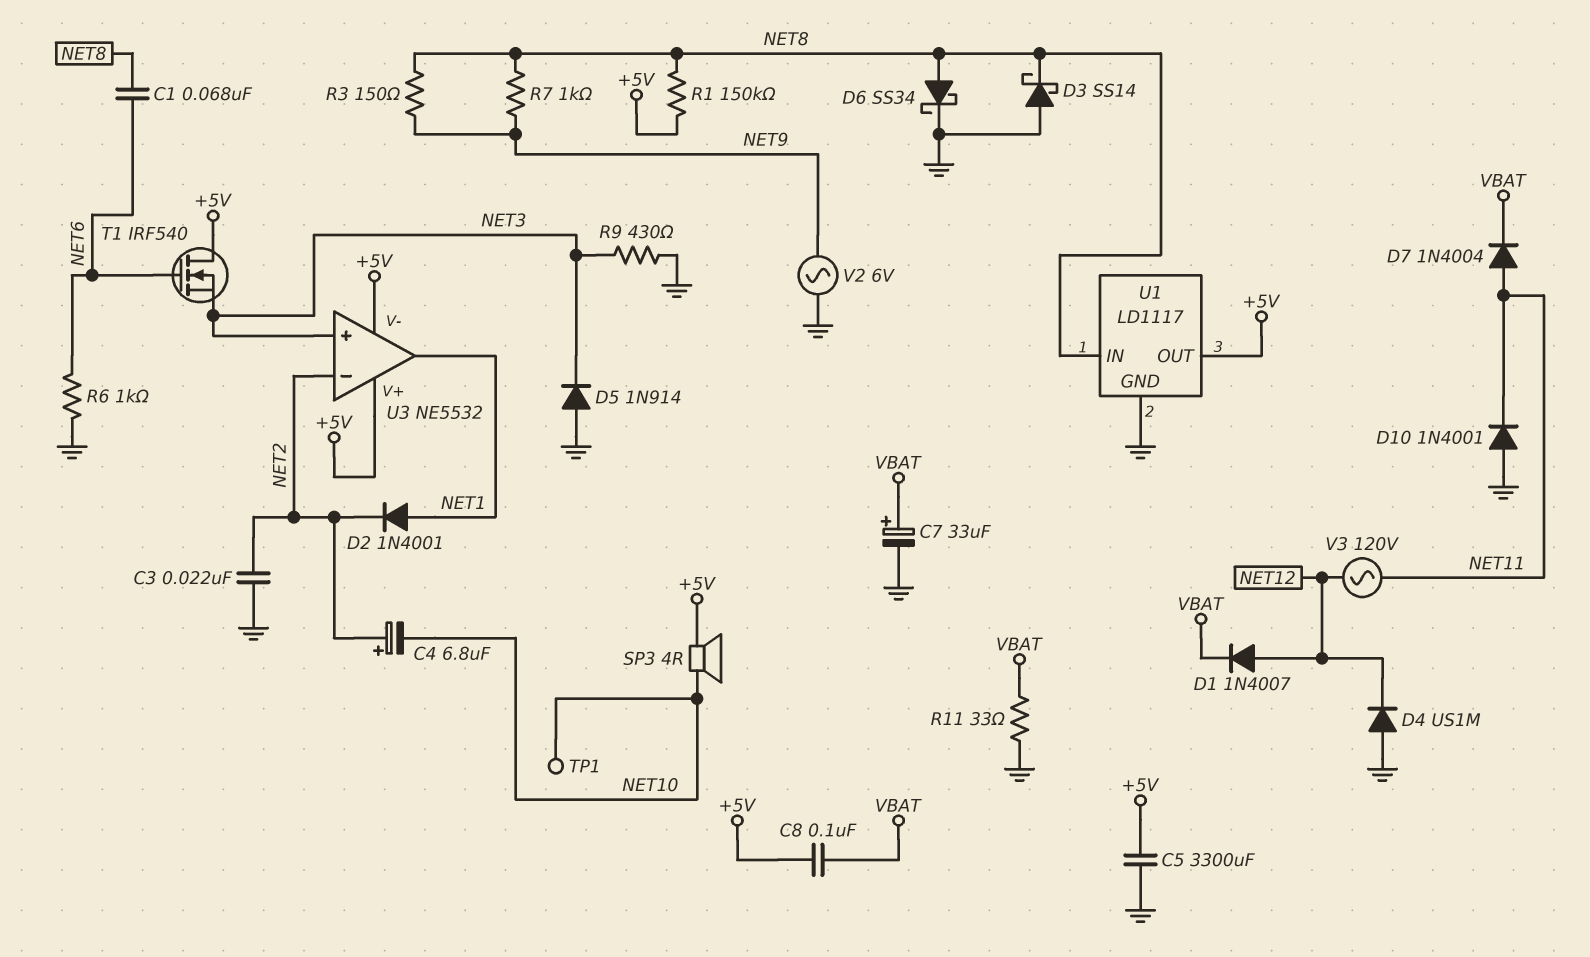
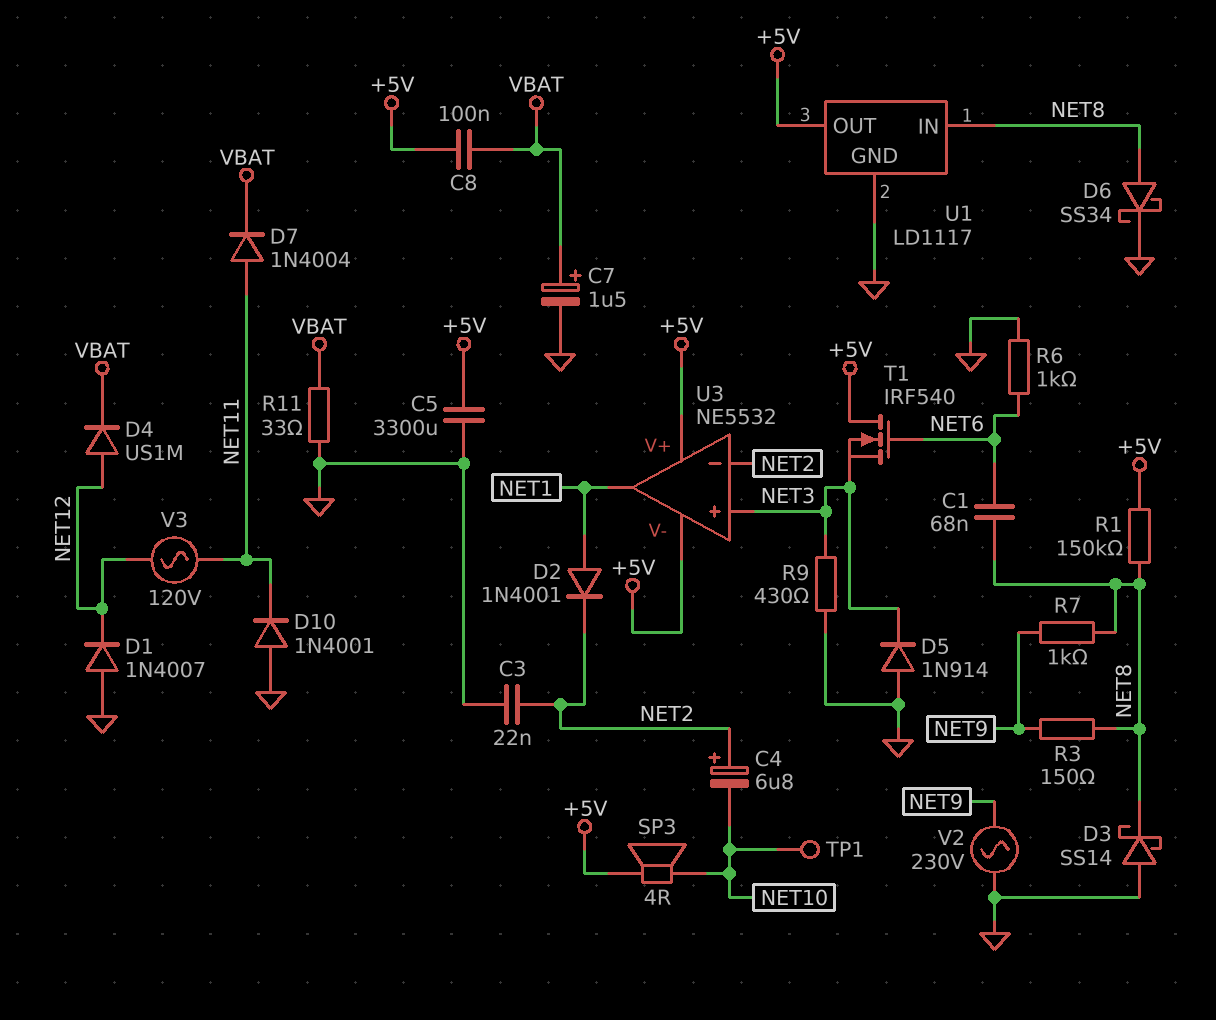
C7: 33uF (plus VBAT, minus GND) -> 1.5uF (plus VBAT, minus GND)
D1: diode 1N4007 (A NET12, K VBAT) -> diode 1N4007 (A GND, K NET12)
D4: diode US1M (A GND, K NET12) -> diode US1M (A NET12, K VBAT)
V2: AC 6V (GND, NET9) -> AC 230V (GND, NET9)

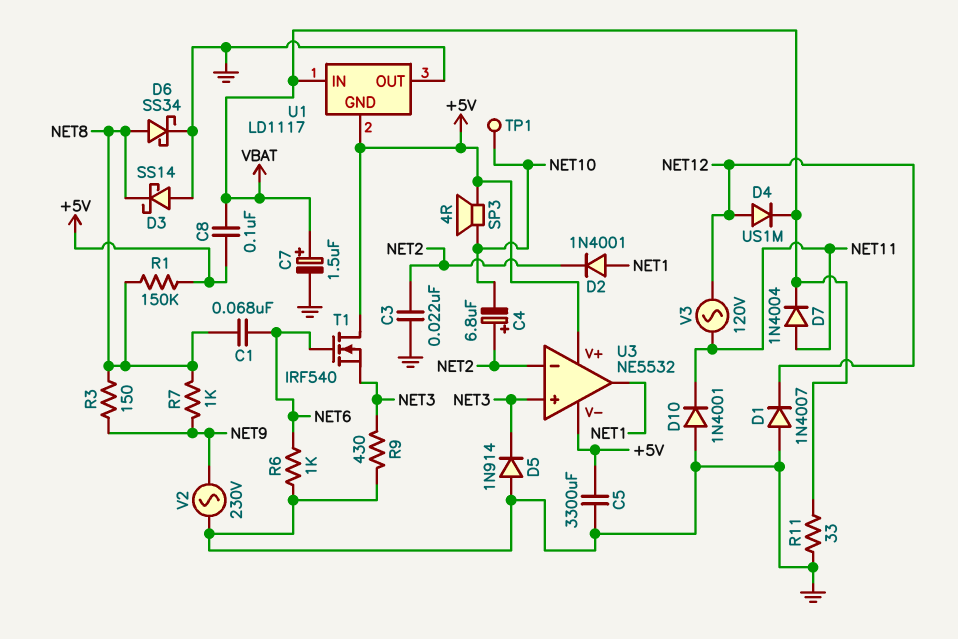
U1 pin GND: GND -> +5V
U1 pin IN: NET8 -> VBAT
U1 pin OUT: +5V -> GND

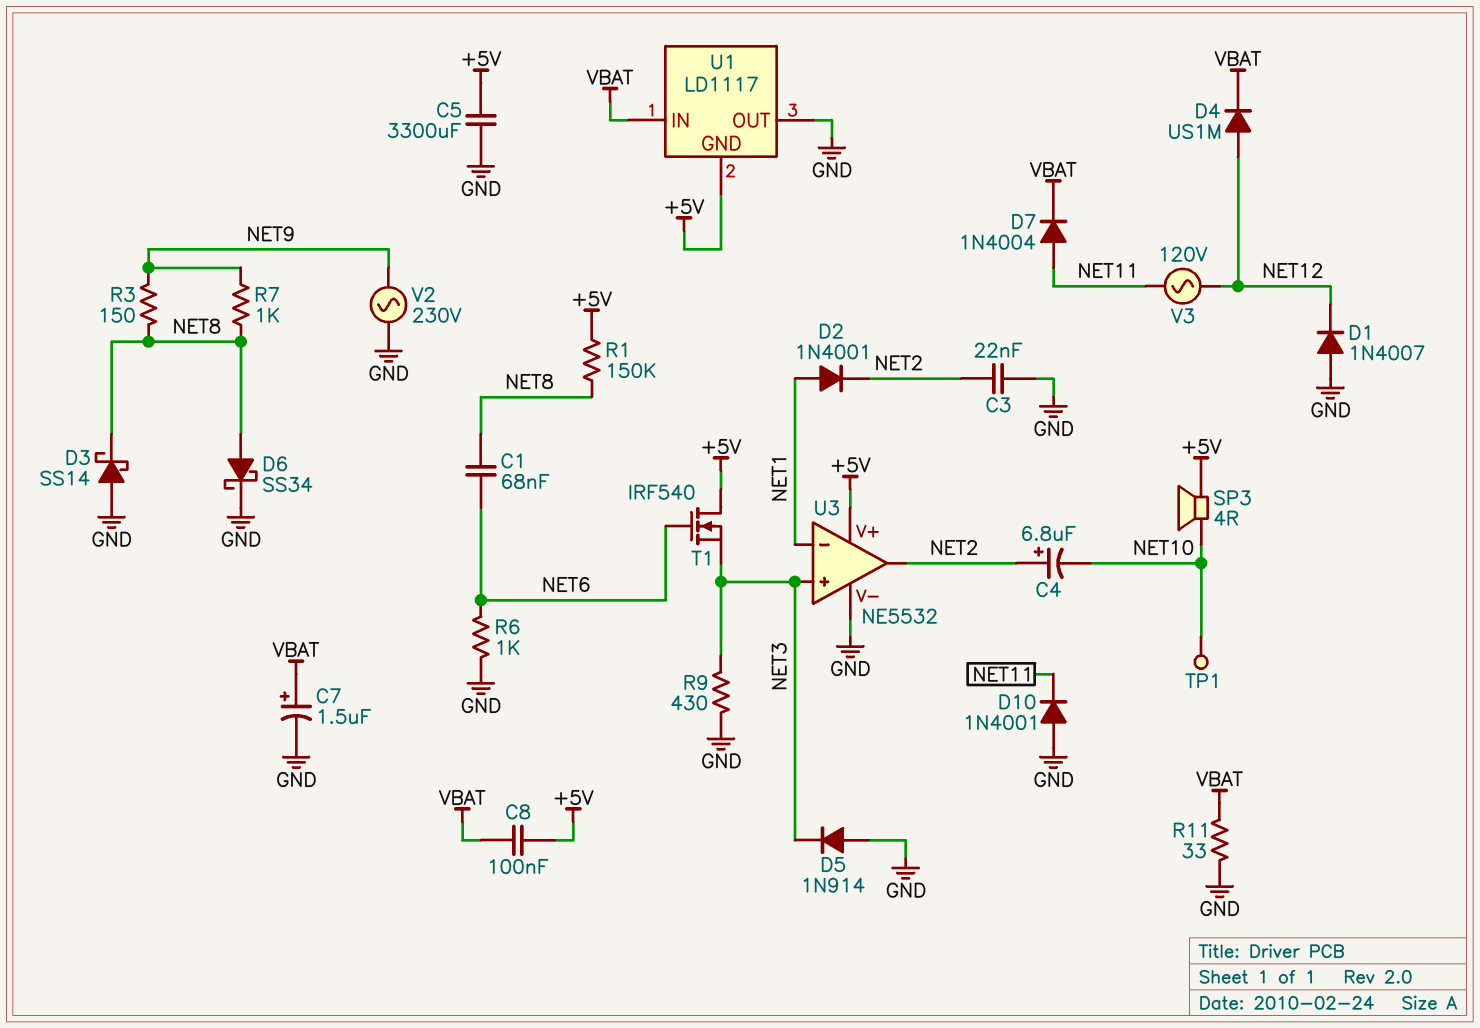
U3 pin V-: +5V -> GND
U3 pin in-: NET2 -> NET1
U3 pin out: NET1 -> NET2

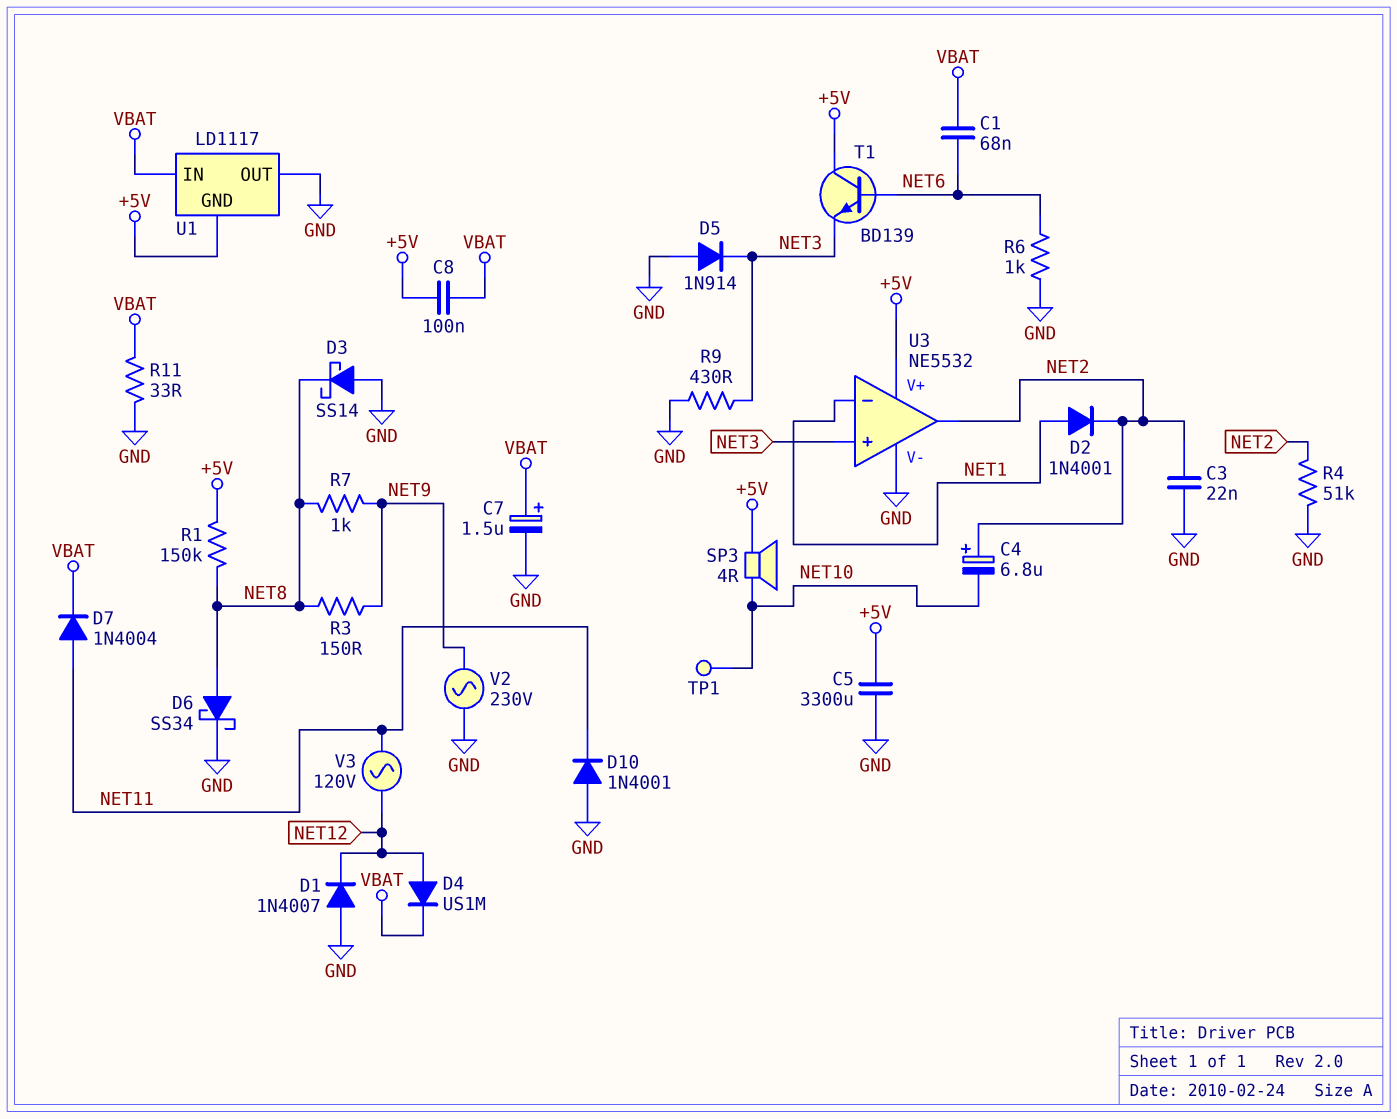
C1: 68nF (NET6, NET8) -> 68nF (NET6, VBAT)
R4: none -> 51k (GND, NET2)
T1: NMOS IRF540 (G NET6, D +5V, S NET3) -> NPN BD139 (B NET6, C +5V, E NET3)

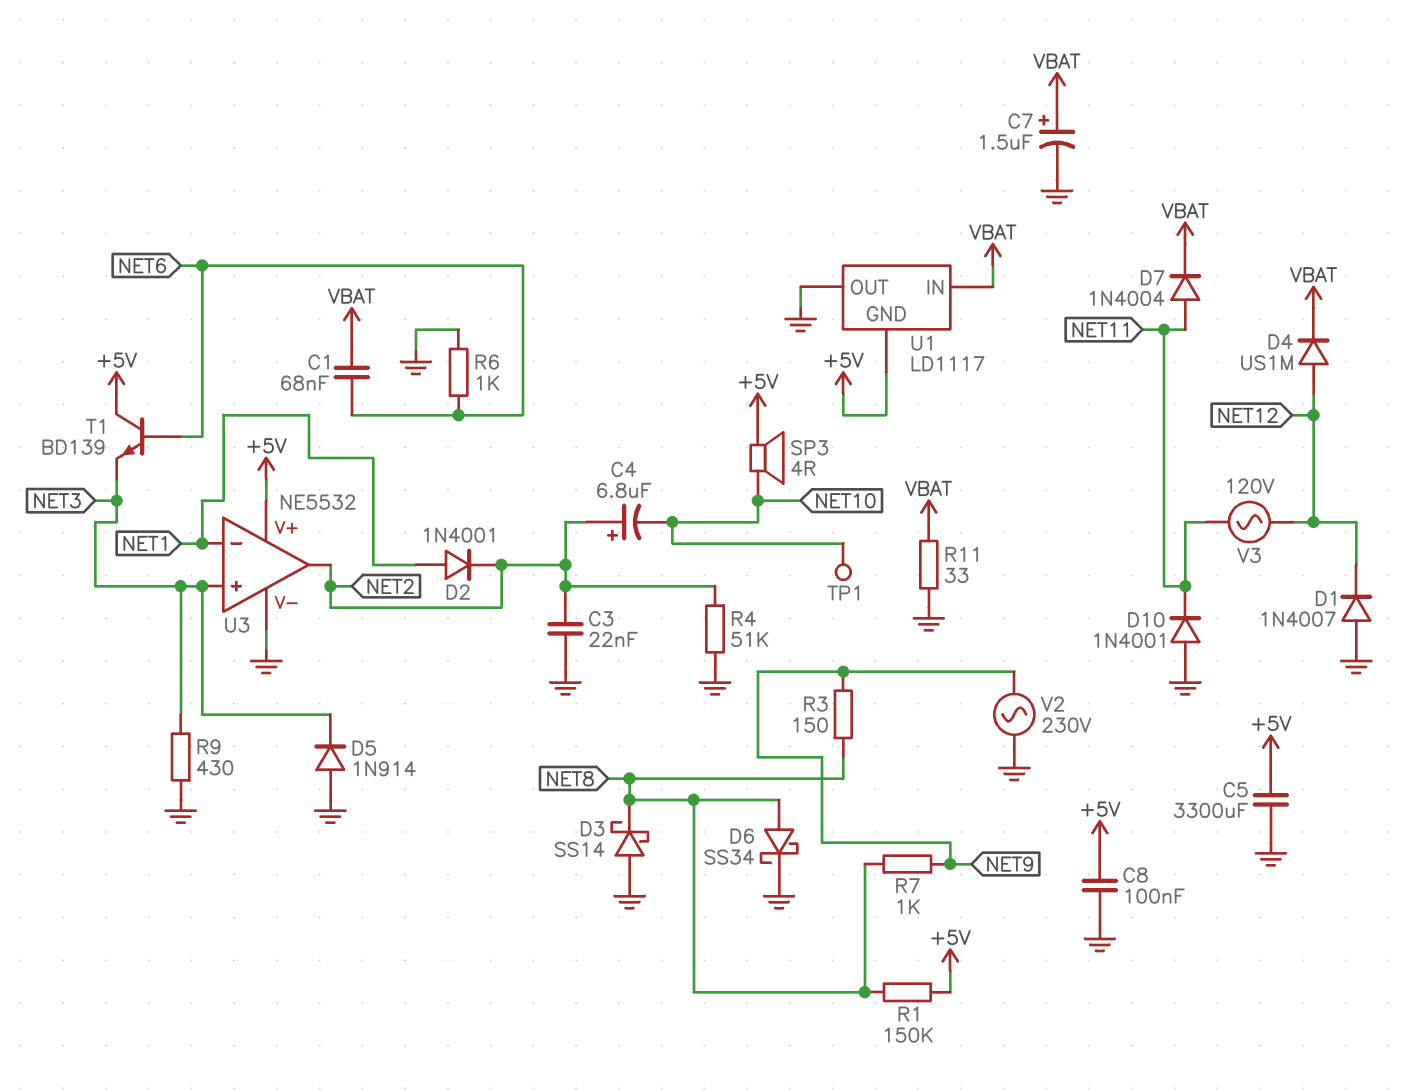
C8: 100nF (+5V, VBAT) -> 100nF (+5V, GND)

